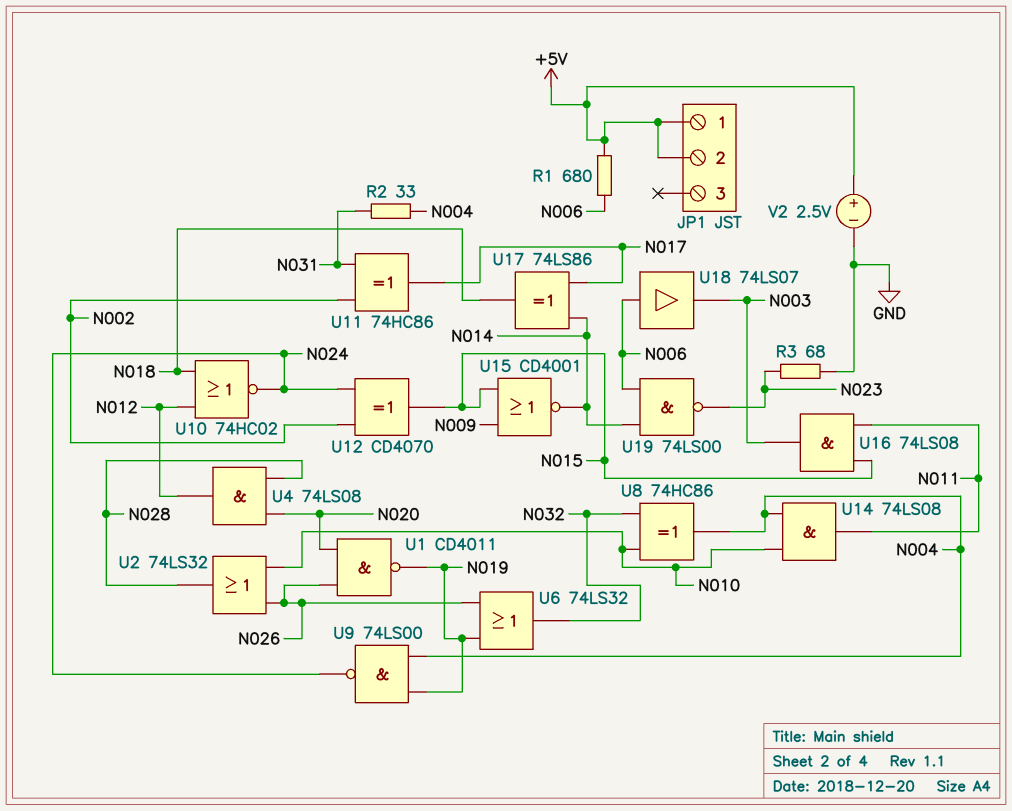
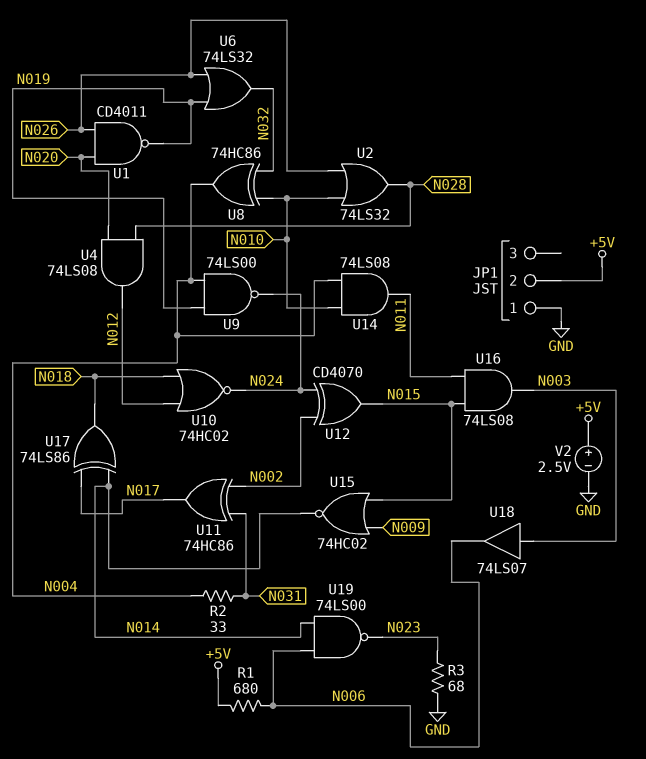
JP1 pin 1: +5V -> GND
U15: NOR CD4001 (in N009, in N015, out N014) -> NOR 74HC02 (in N009, in N015, out N014)
U18: buffer 74LS07 (in N006, out N003) -> buffer 74LS07 (in N003, out N006)

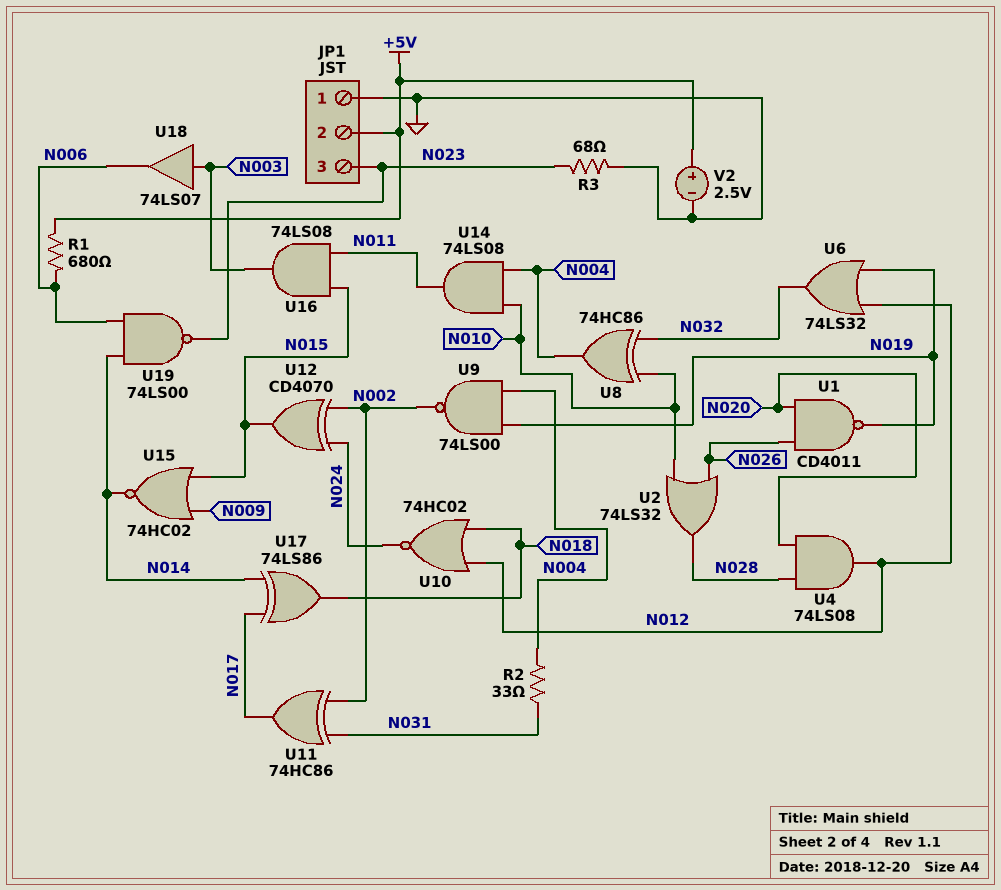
JP1 pin 3: none -> N023
U6: OR 74LS32 (in N019, in N026, out N032) -> OR 74LS32 (in N012, in N019, out N032)
U9: NAND 74LS00 (in N004, in N019, out N024) -> NAND 74LS00 (in N004, in N019, out N002)

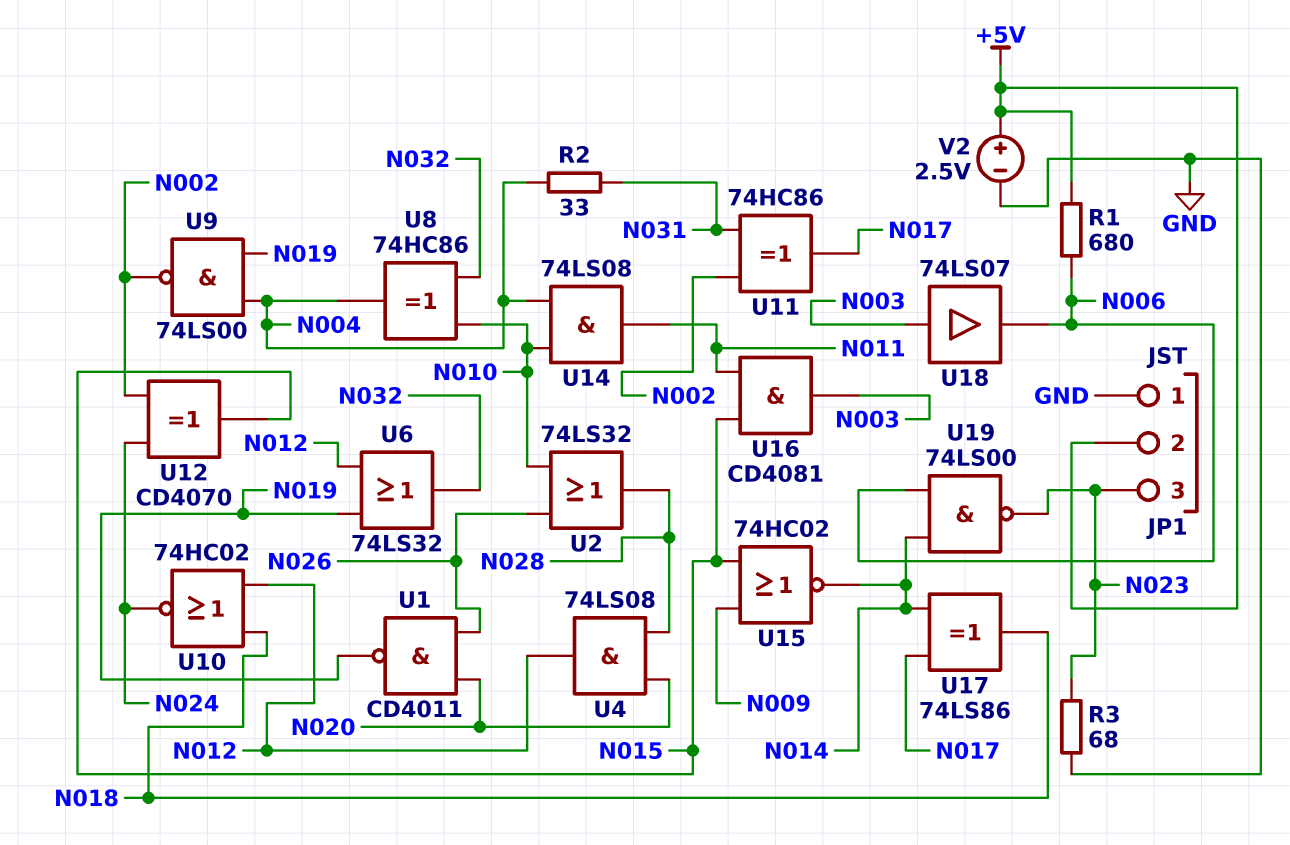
U16: AND 74LS08 (in N011, in N015, out N003) -> AND CD4081 (in N011, in N015, out N003)

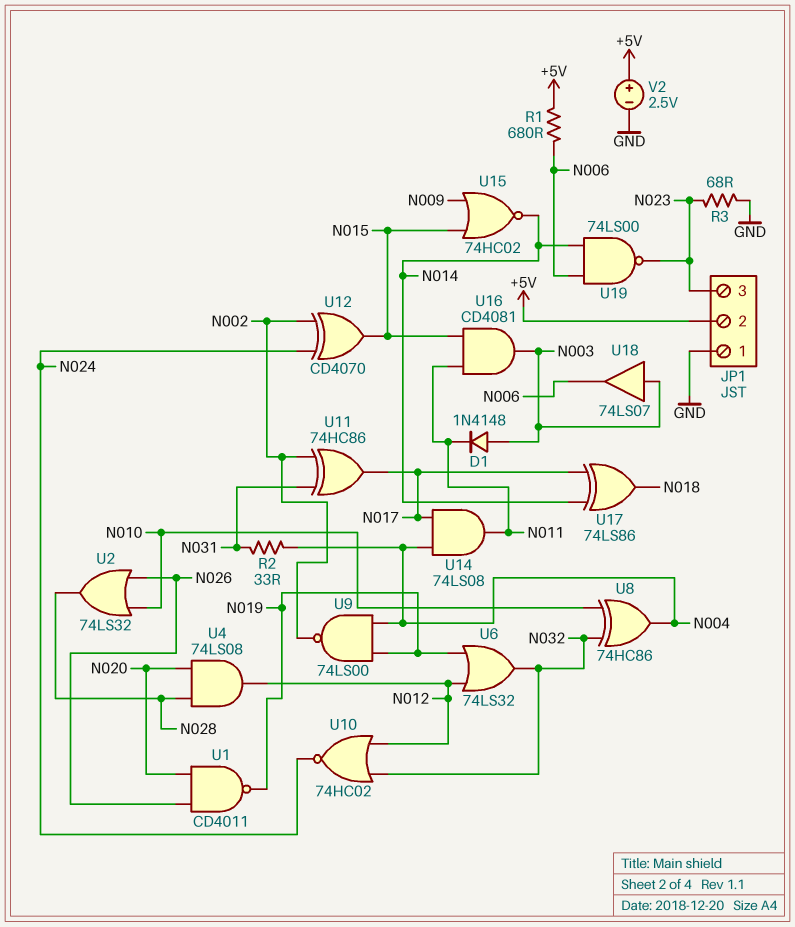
D1: none -> diode 1N4148 (A N003, K N011)
U10: NOR 74HC02 (in N012, in N018, out N024) -> NOR 74HC02 (in N012, in N032, out N024)
U14: AND 74LS08 (in N004, in N010, out N011) -> AND 74LS08 (in N004, in N017, out N011)

